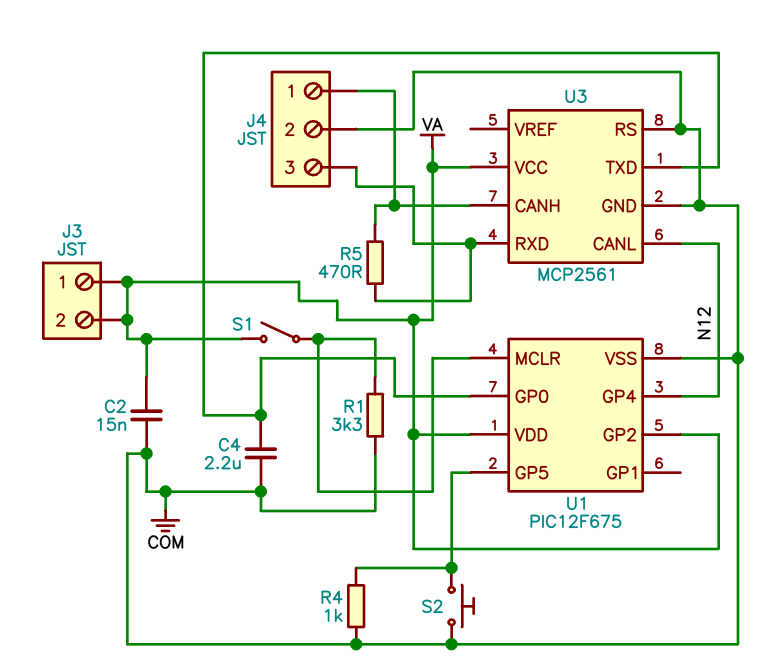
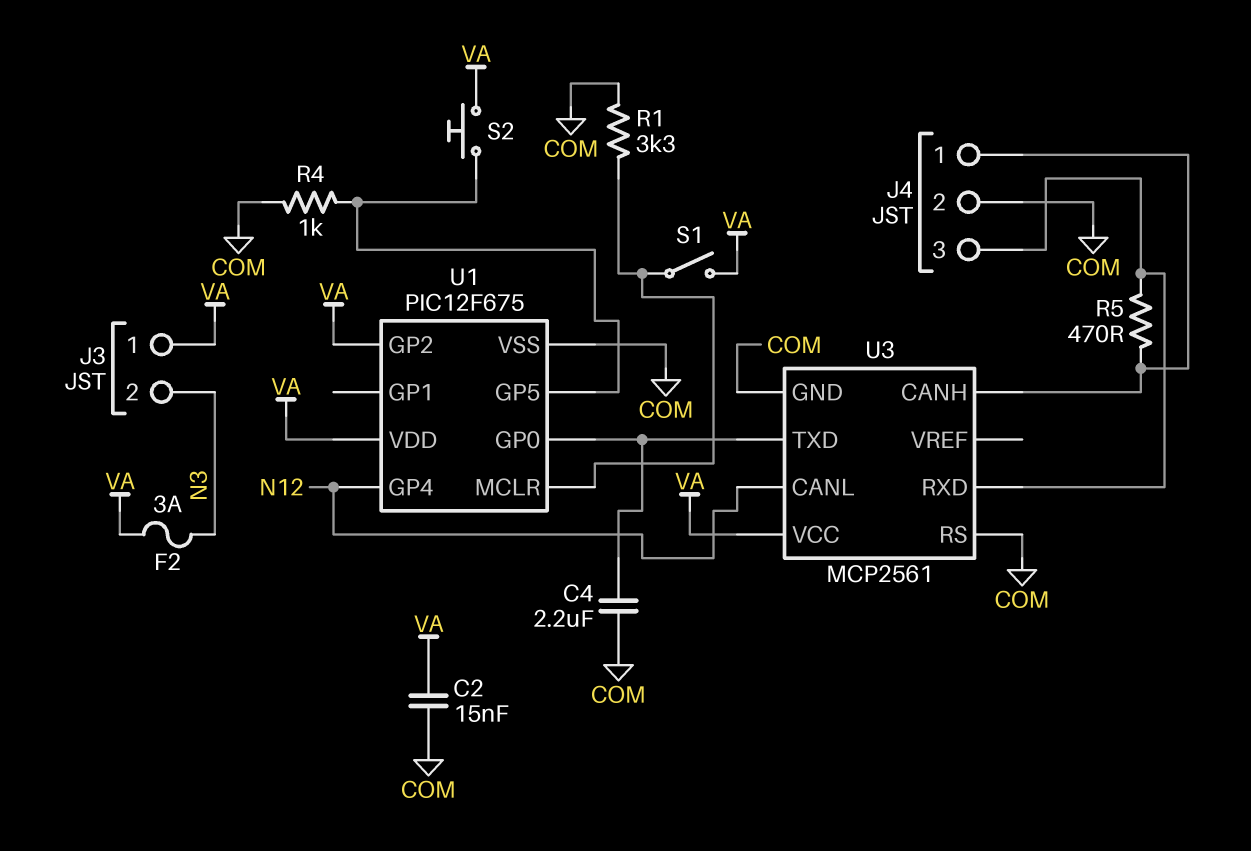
F2: none -> 3A (N3, VA)
J3 pin 2: VA -> N3
S2: button (COM, U1/GP5) -> button (U1/GP5, VA)

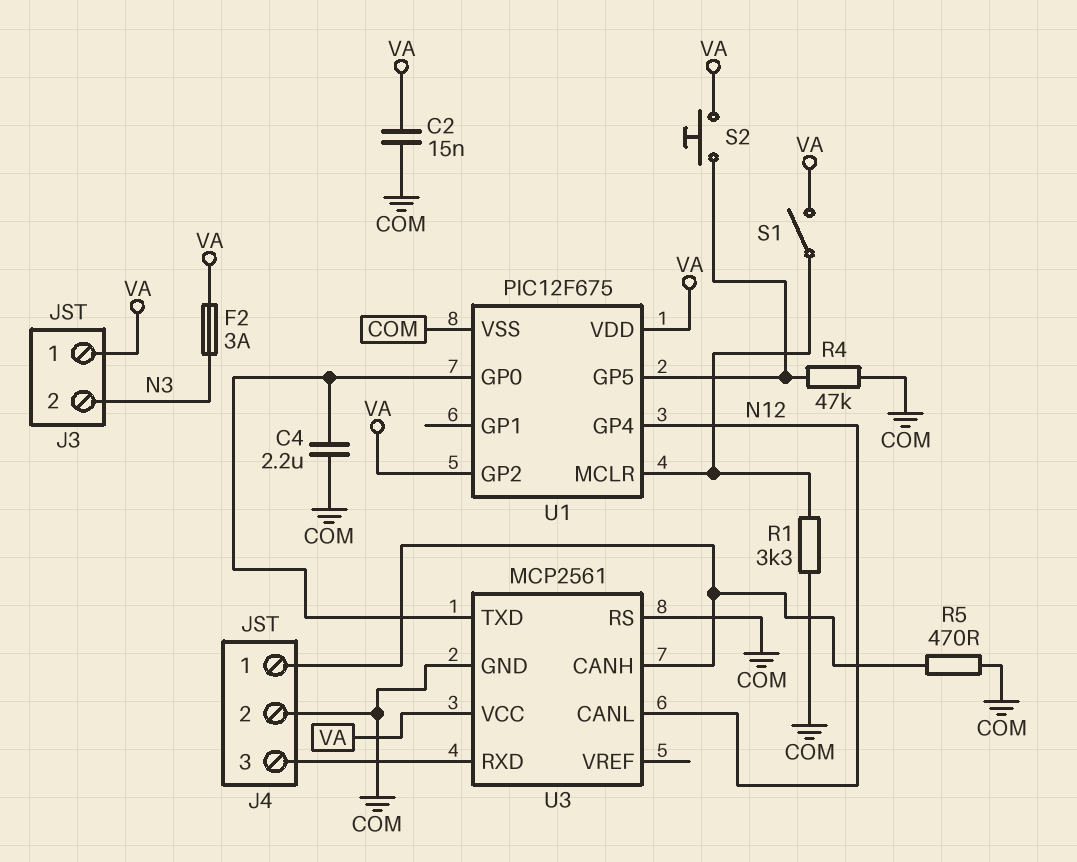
R4: 1k (COM, U1/GP5) -> 47k (COM, U1/GP5)
R5: 470 (J4/1, J4/3) -> 470 (COM, J4/1)

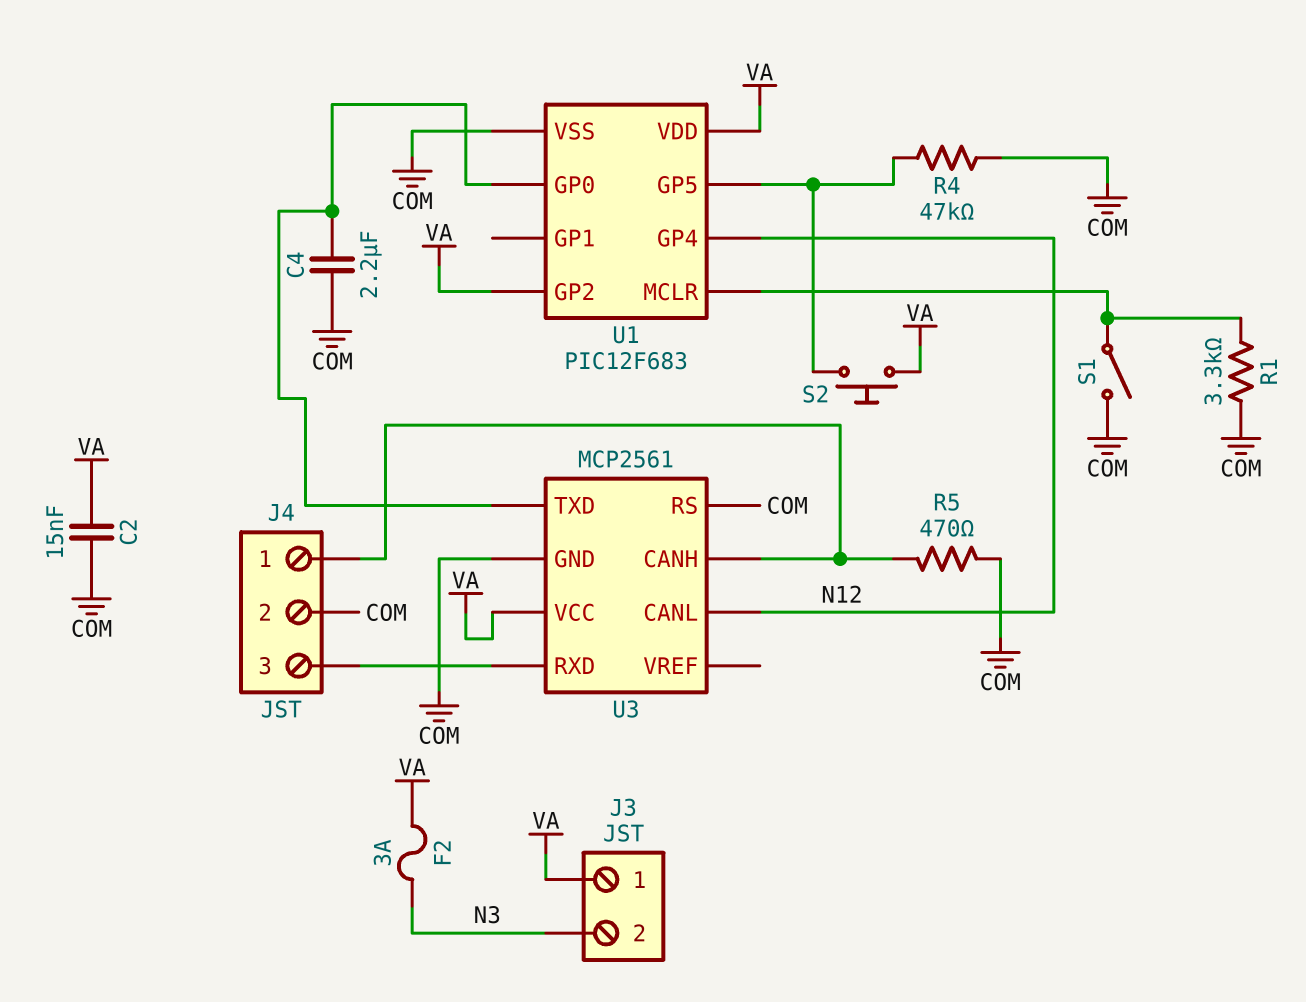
S1: switch (U1/MCLR, VA) -> switch (COM, U1/MCLR)
U1: PIC12F675 -> PIC12F683

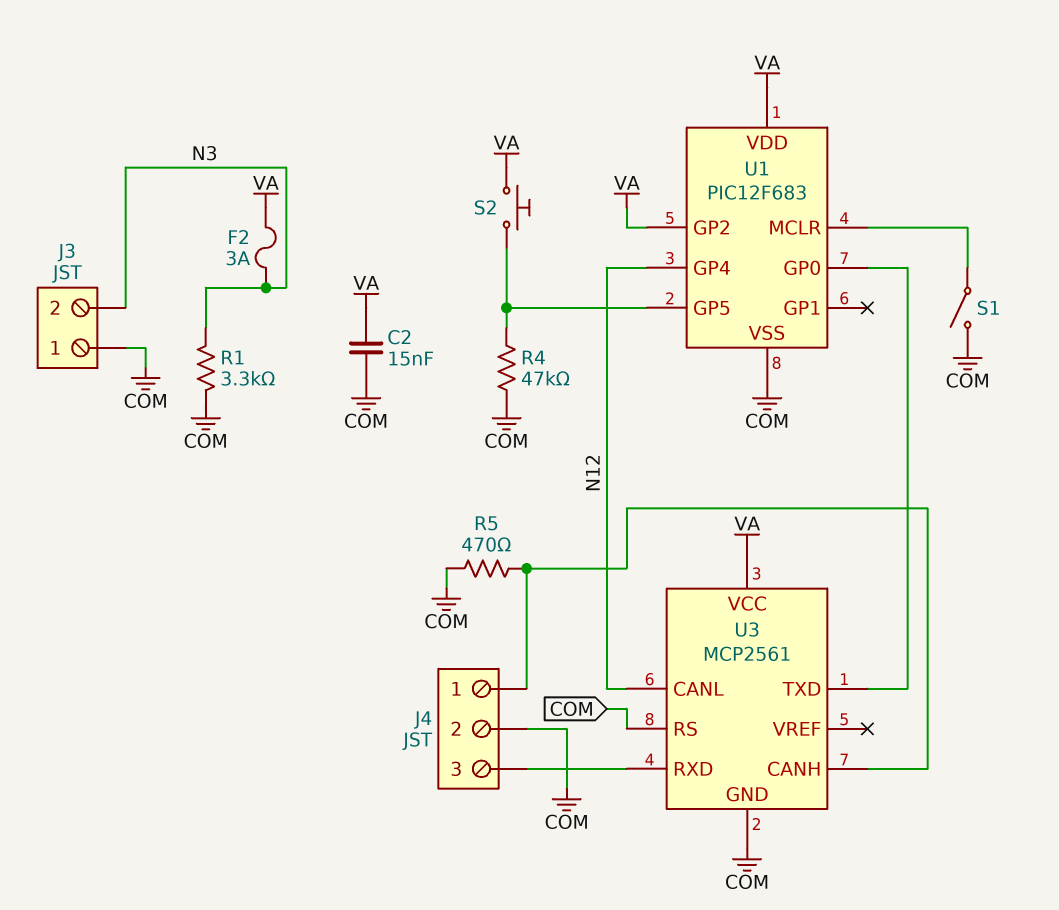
C4: 2.2uF (COM, U1/GP0) -> none
J3 pin 1: VA -> COM
R1: 3.3k (COM, U1/MCLR) -> 3.3k (COM, N3)

